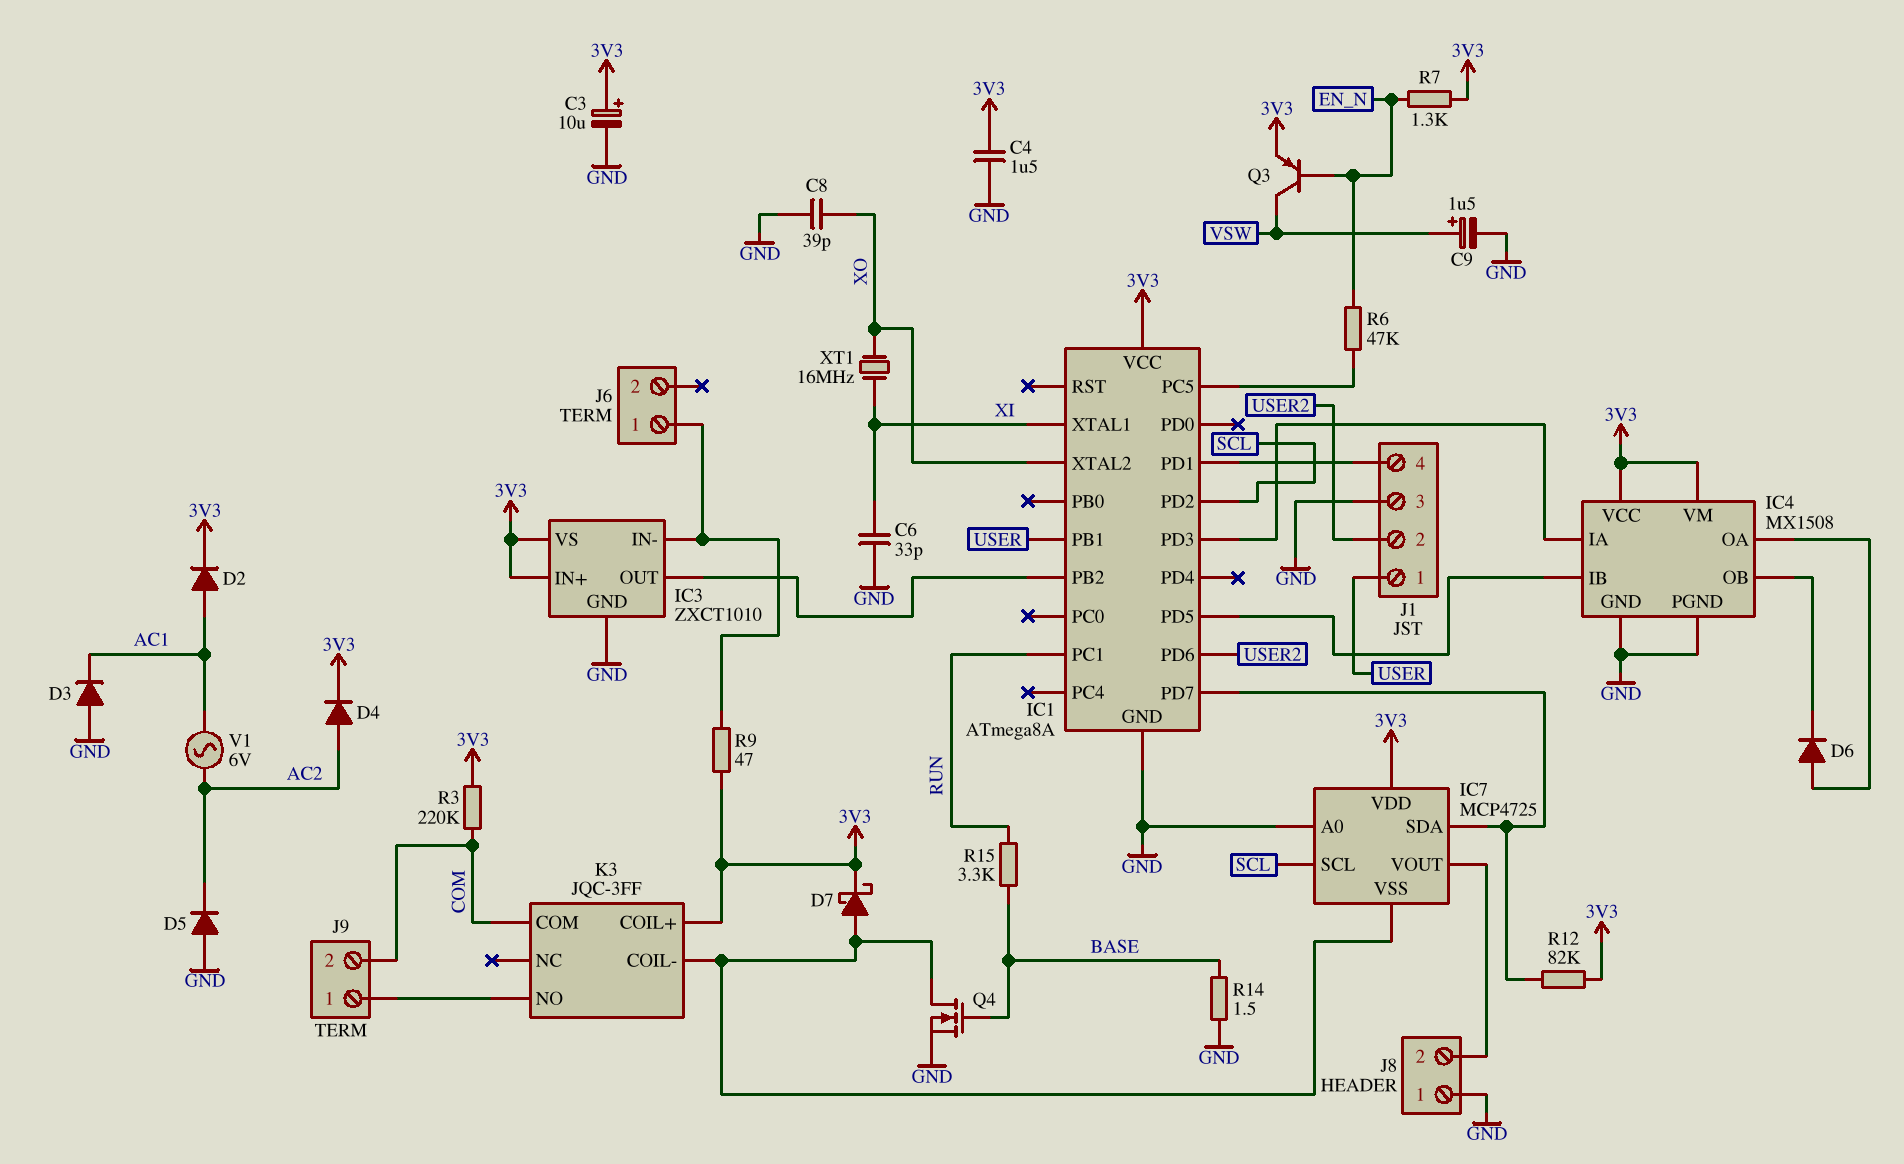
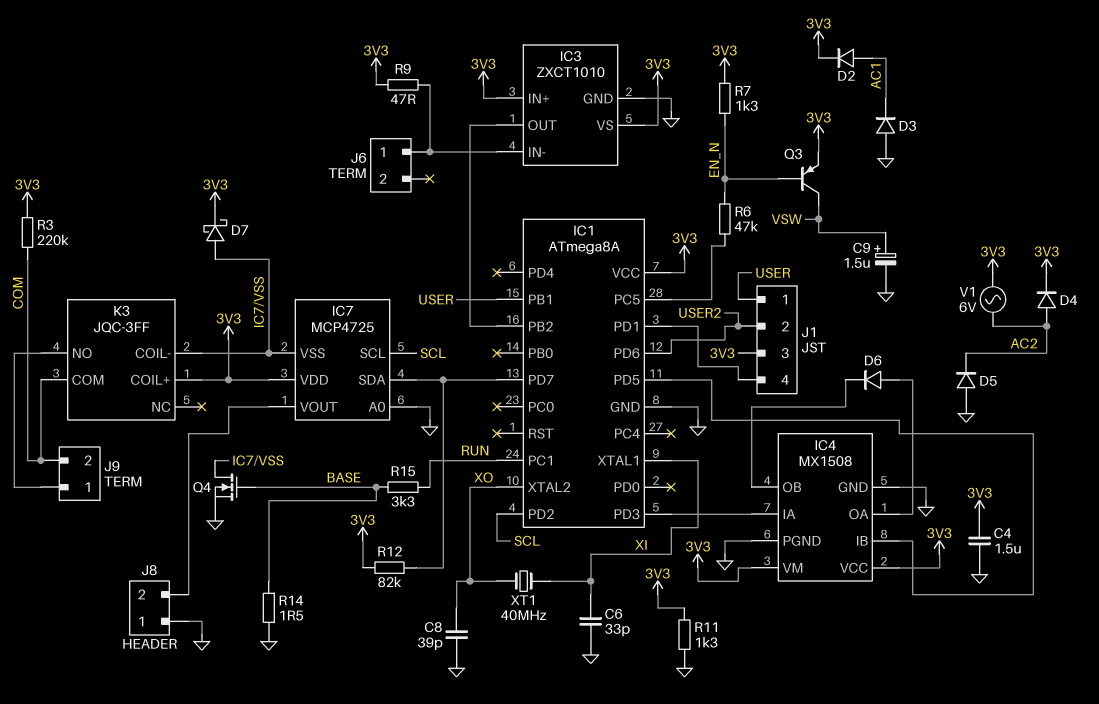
C3: 10uF (plus 3V3, minus GND) -> none
J1 pin 3: GND -> 3V3
R11: none -> 1.3k (3V3, GND)
V1: AC 6V (AC1, AC2) -> AC 6V (3V3, AC2)
XT1: 16MHz (XI, XO) -> 40MHz (XI, XO)

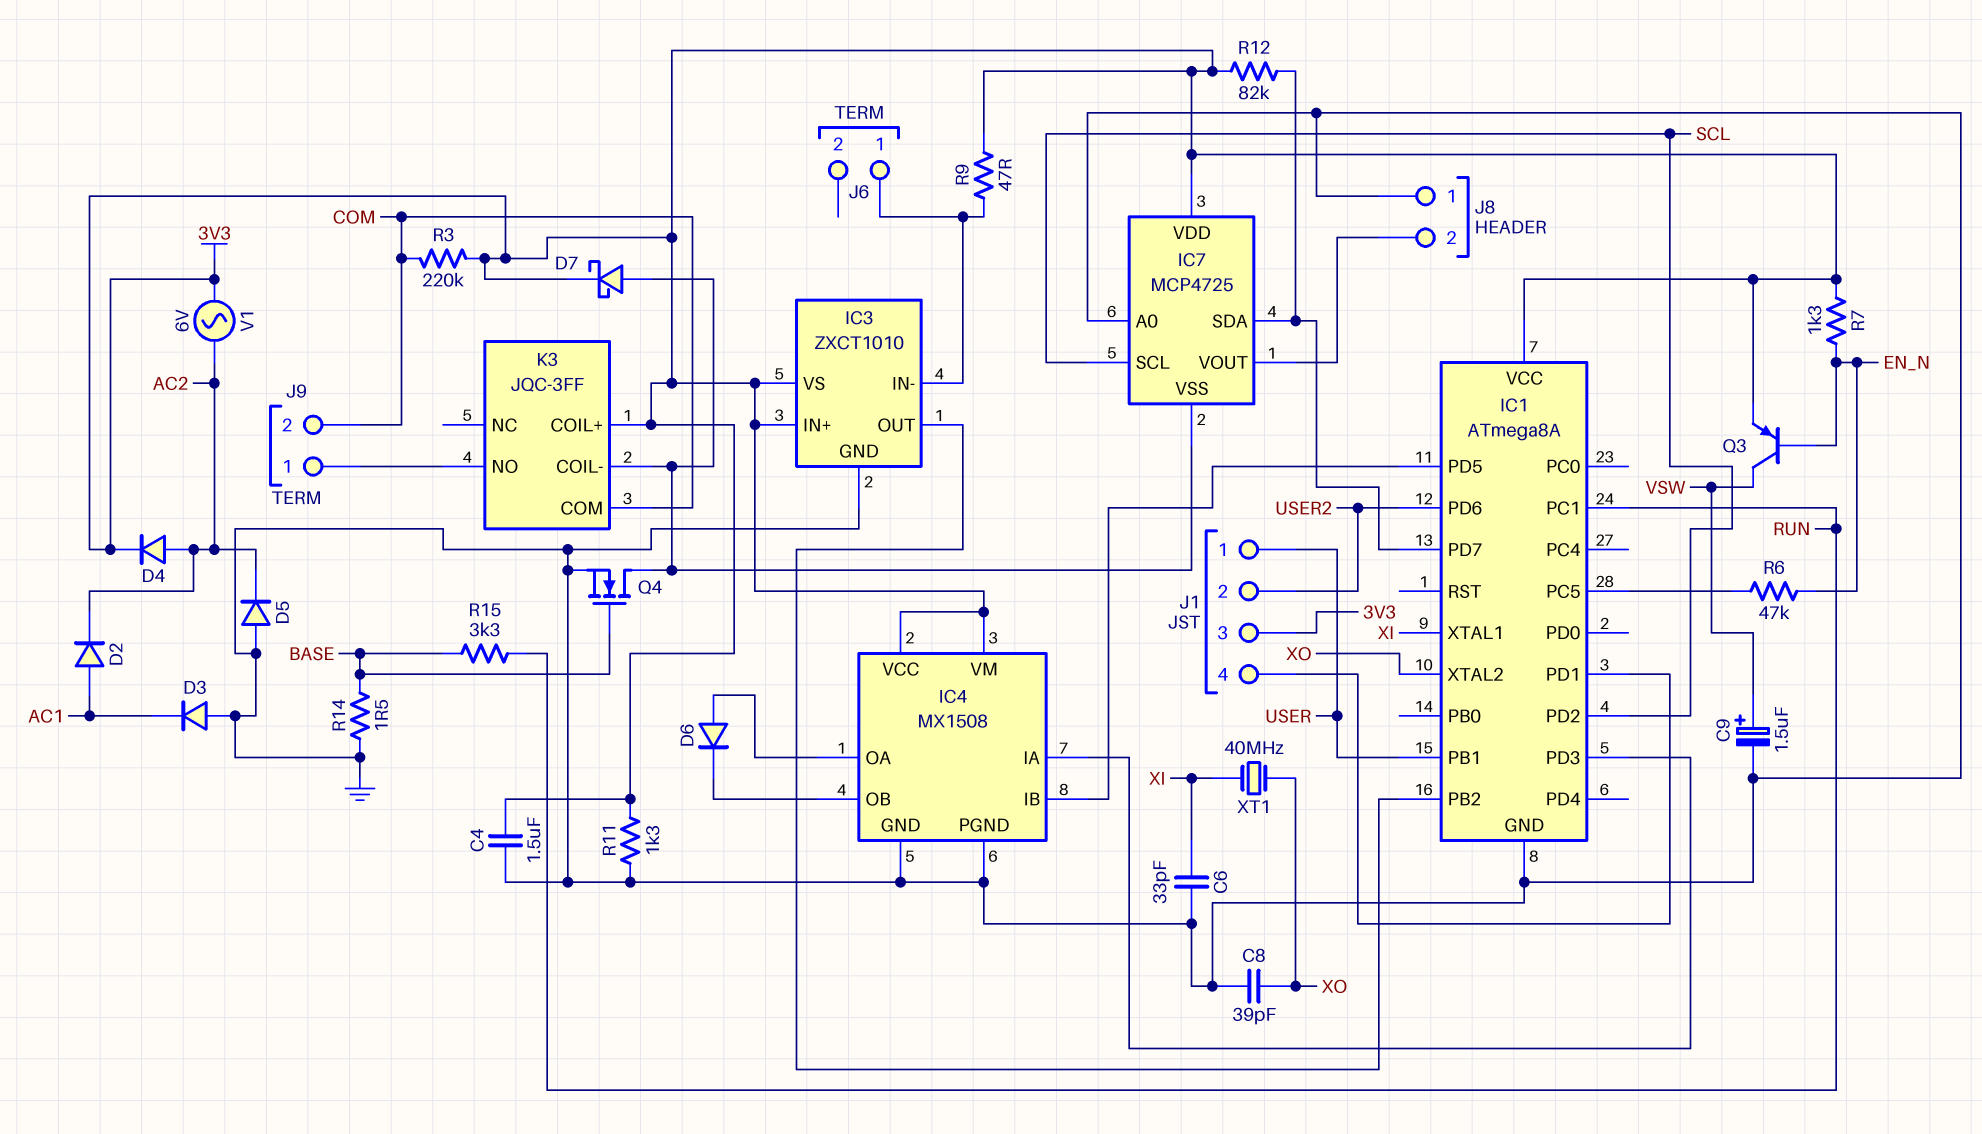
D2: diode (A AC1, K 3V3) -> diode (A AC1, K AC2)

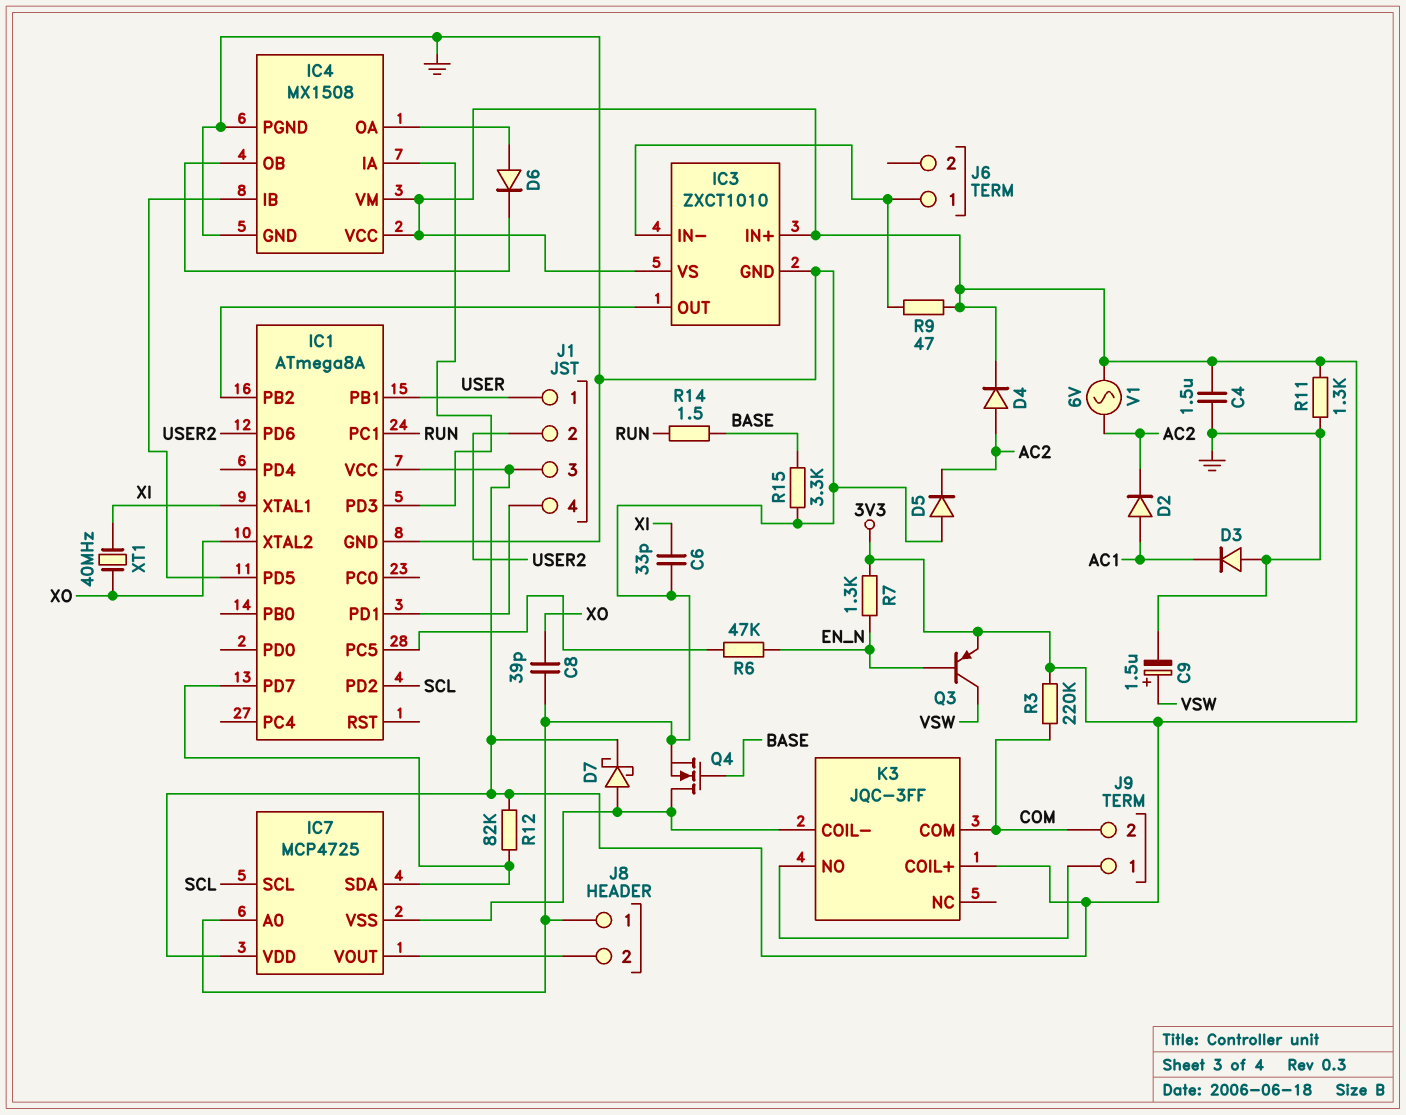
R14: 1.5 (BASE, GND) -> 1.5 (BASE, RUN)
R15: 3.3k (BASE, RUN) -> 3.3k (BASE, GND)

